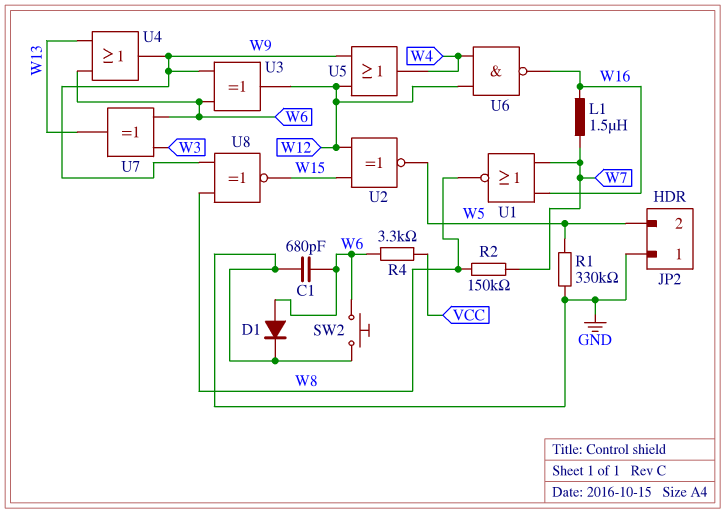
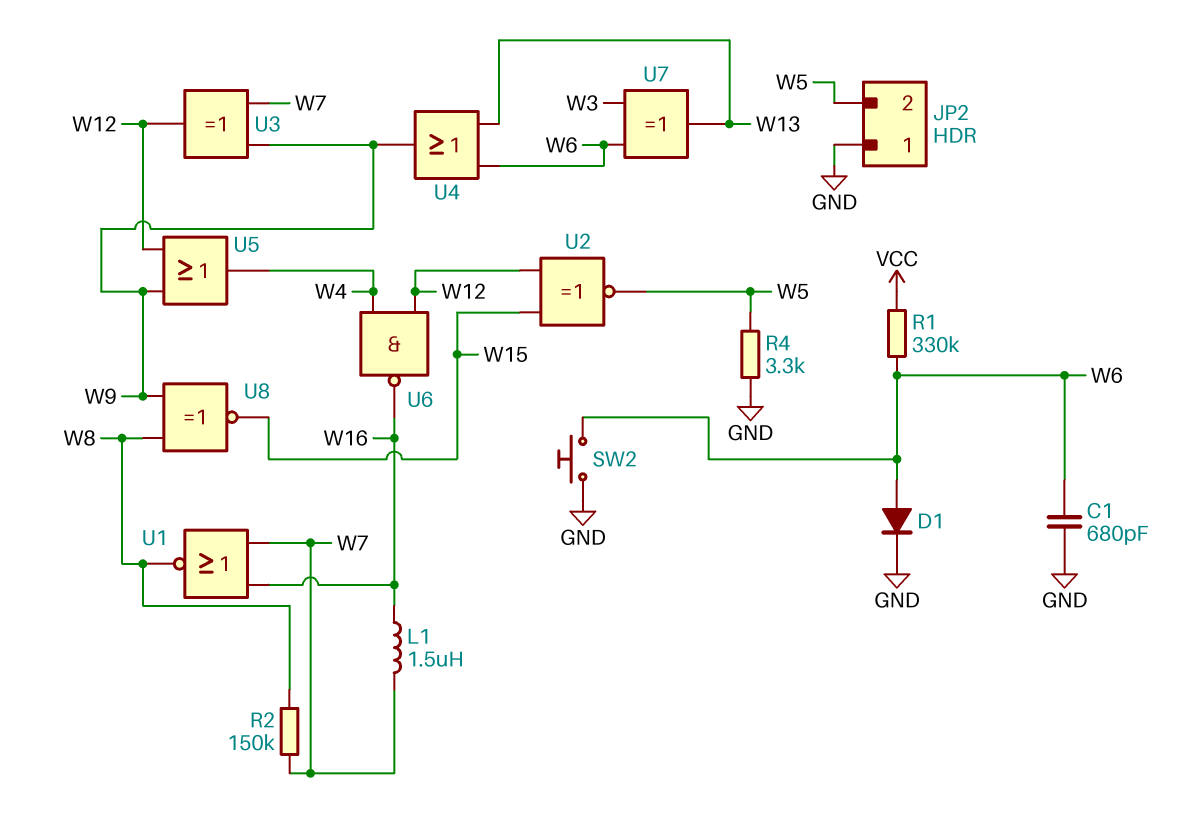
R1: 330k (GND, W5) -> 330k (VCC, W6)
R4: 3.3k (VCC, W6) -> 3.3k (GND, W5)
U3: XOR (in W6, in W9, out W12) -> XOR (in W7, in W9, out W12)

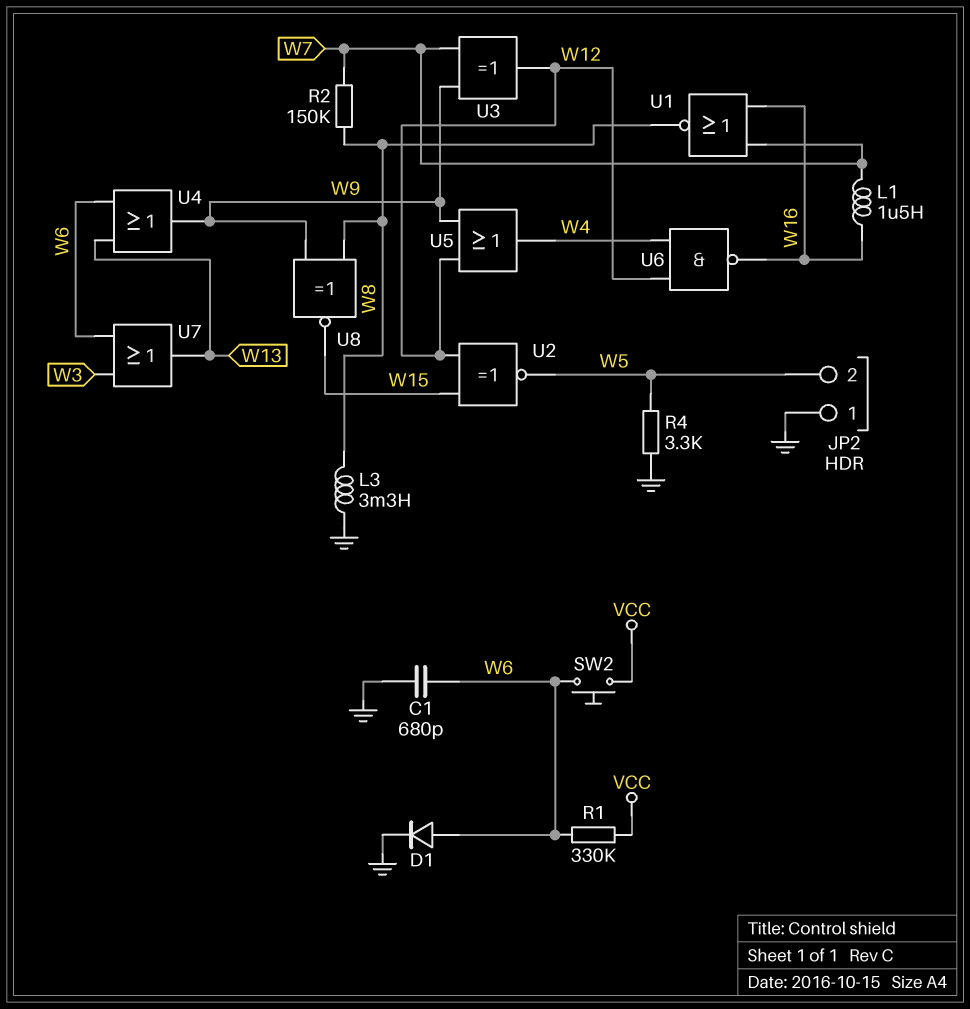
L3: none -> 3.3mH (GND, W8)
SW2: button (GND, W6) -> button (VCC, W6)
U7: XOR (in W3, in W6, out W13) -> OR (in W3, in W6, out W13)

